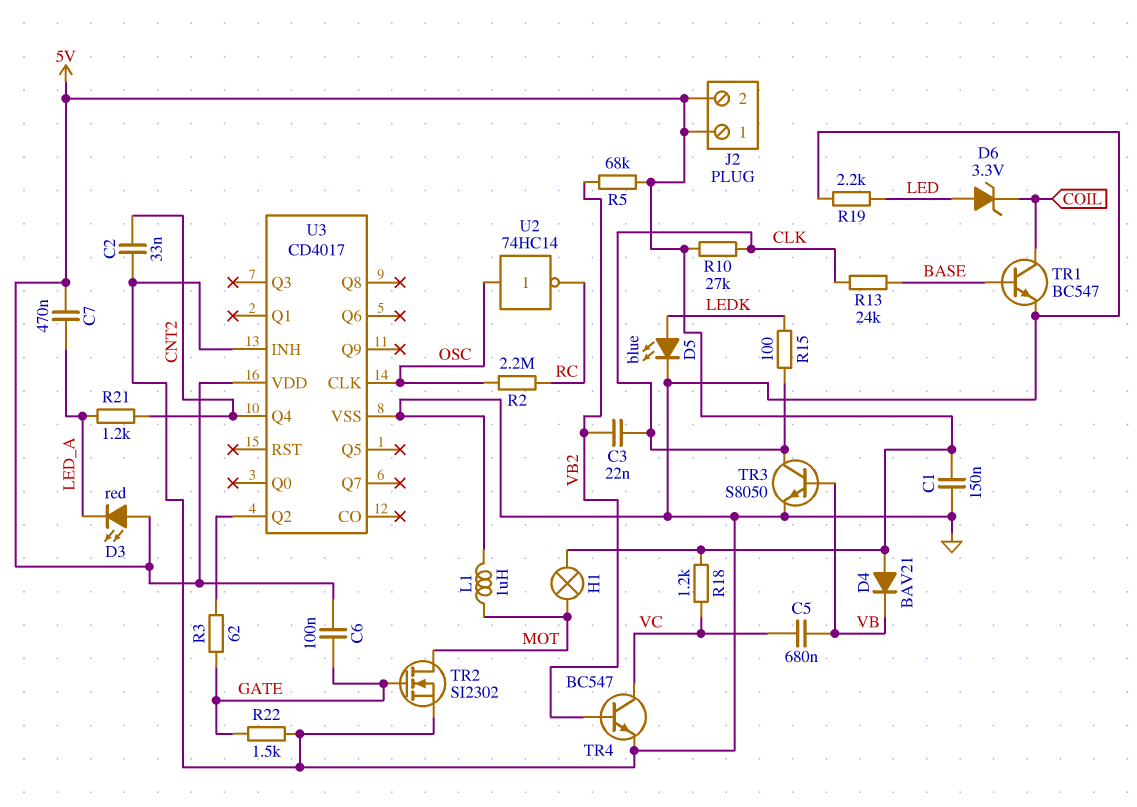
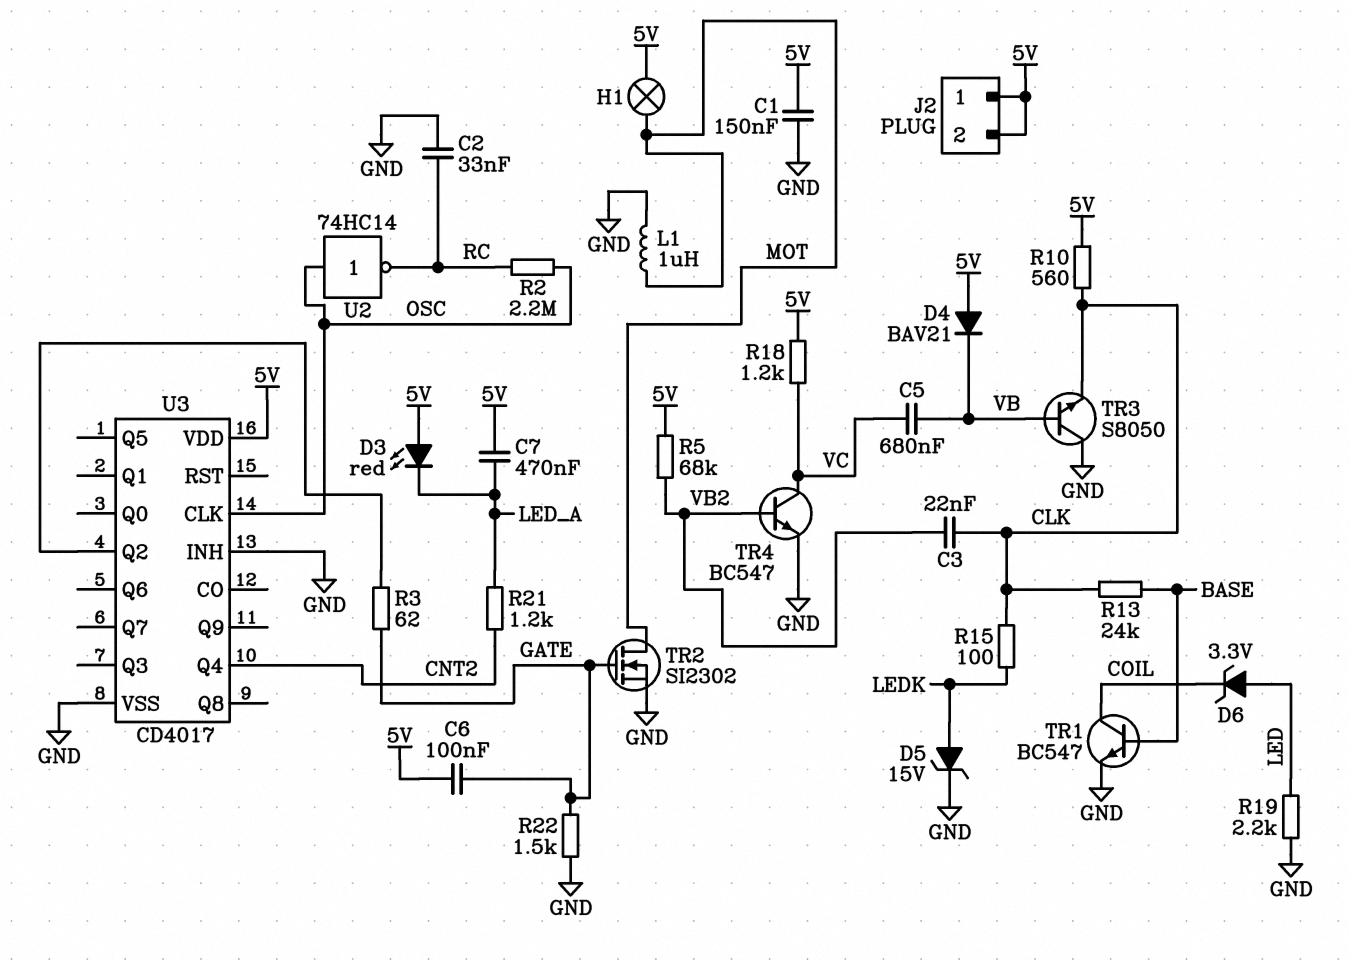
C2: 33nF (CNT2, GND) -> 33nF (GND, RC)
D5: LED blue (A LEDK, K GND) -> zener 15V (A LEDK, K GND)
R10: 27k (5V, CLK) -> 560 (5V, CLK)
TR3: NPN S8050 (B VB, C CLK, E GND) -> NPN S8050 (B VB, C GND, E CLK)

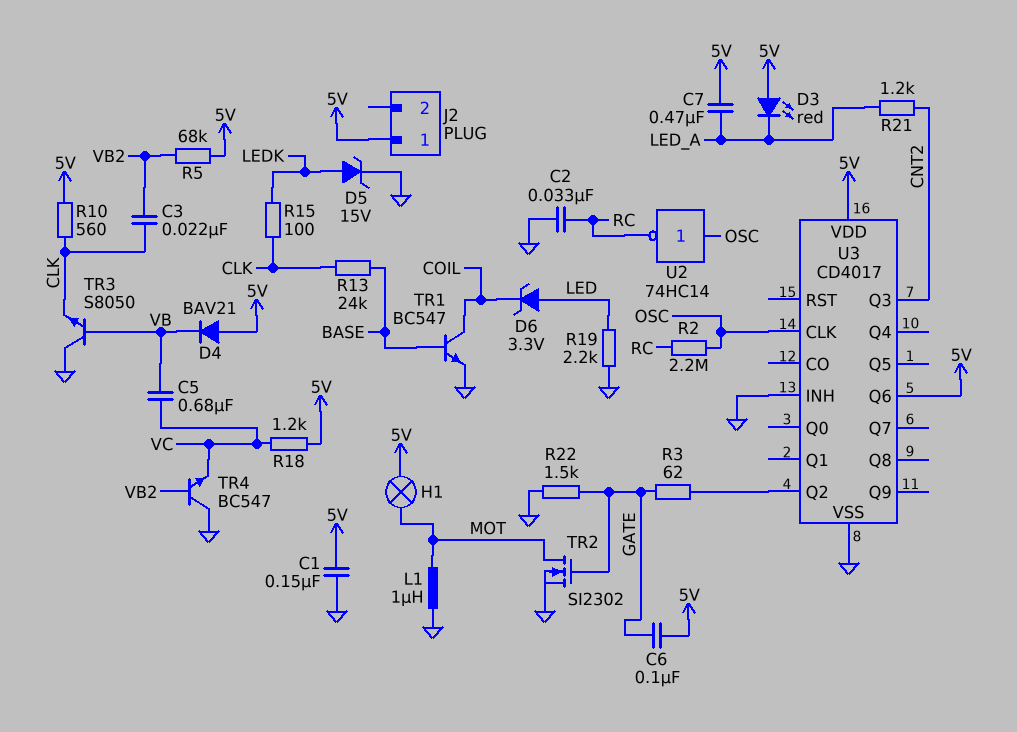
J2 pin 2: 5V -> none
TR4: NPN BC547 (B VB2, C VC, E GND) -> NPN BC547 (B VB2, C GND, E VC)
U3 pin Q3: none -> CNT2
U3 pin Q4: CNT2 -> none
U3 pin Q6: none -> 5V

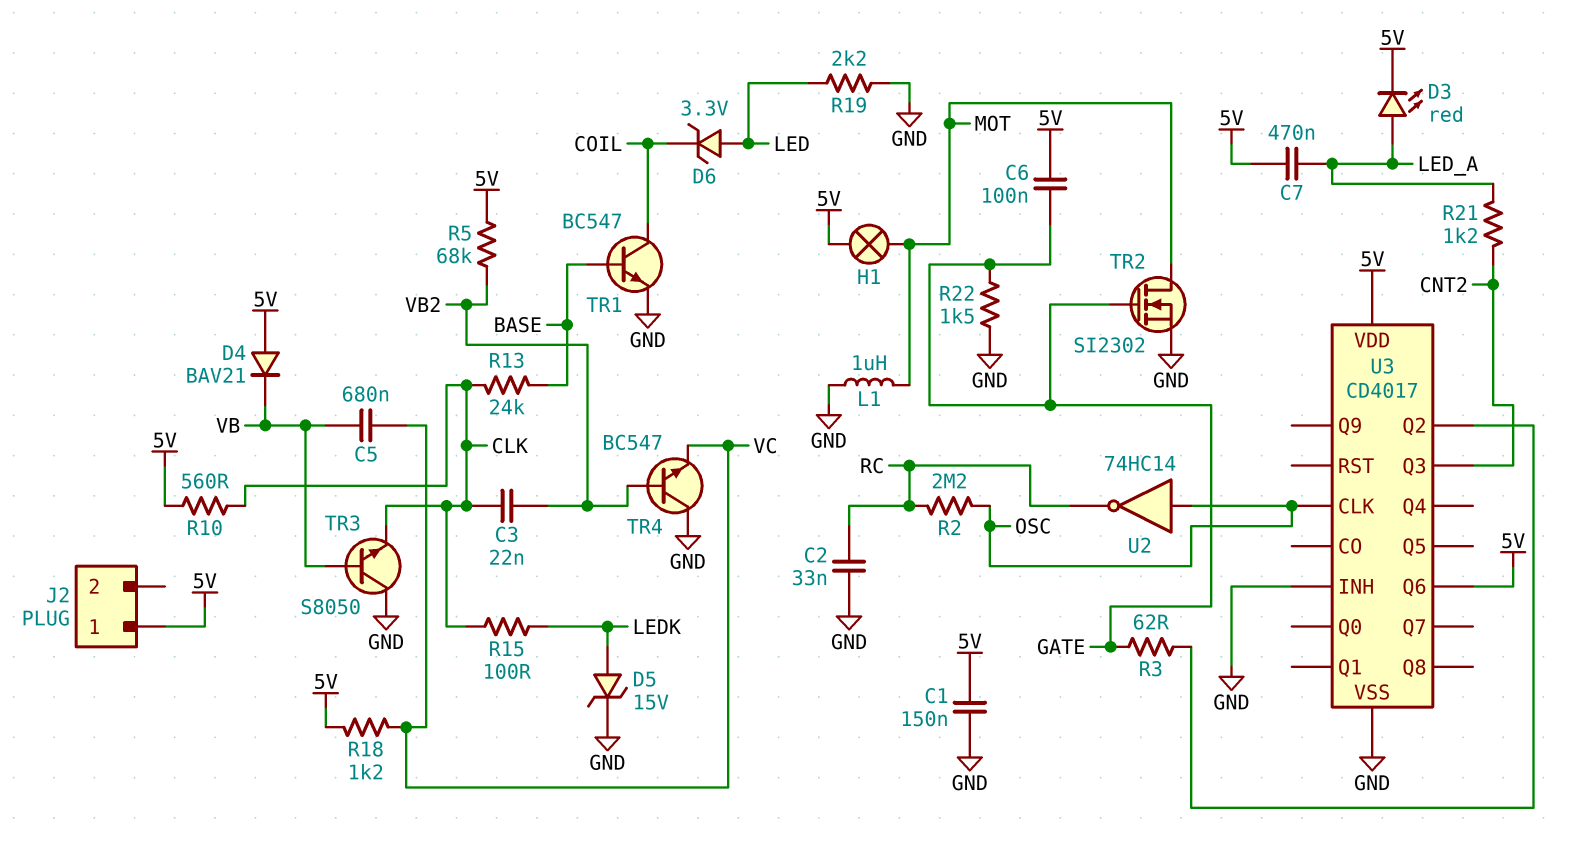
D3: LED red (A 5V, K LED_A) -> LED red (A LED_A, K 5V)

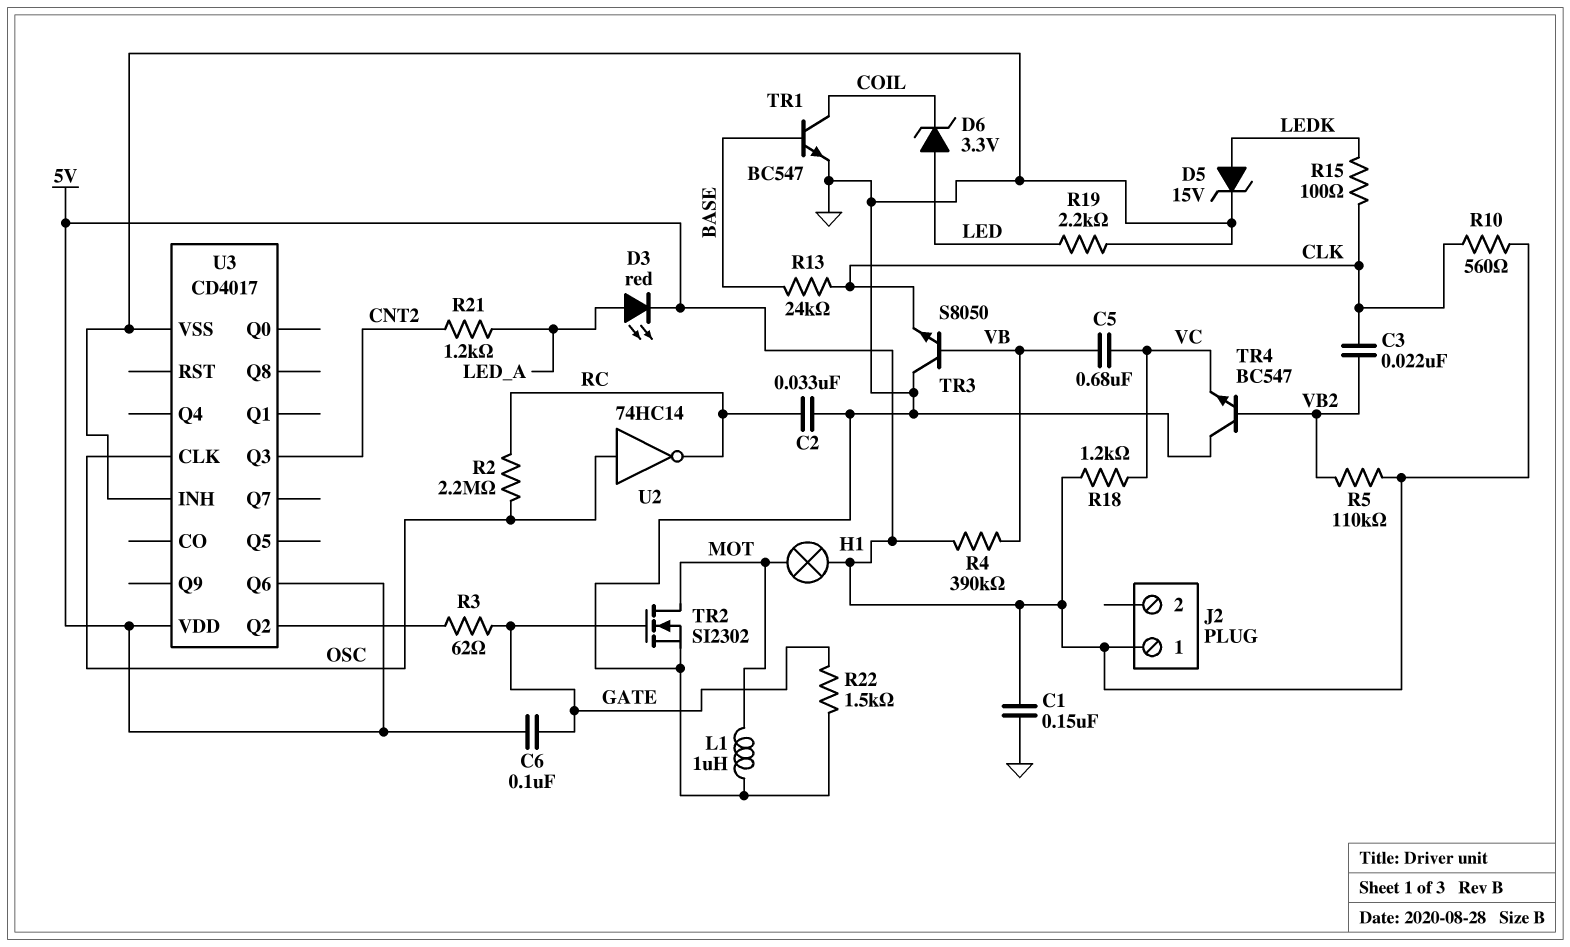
C7: 470nF (5V, LED_A) -> none
D4: diode BAV21 (A 5V, K VB) -> none
R4: none -> 390k (5V, VB)
R5: 68k (5V, VB2) -> 110k (5V, VB2)

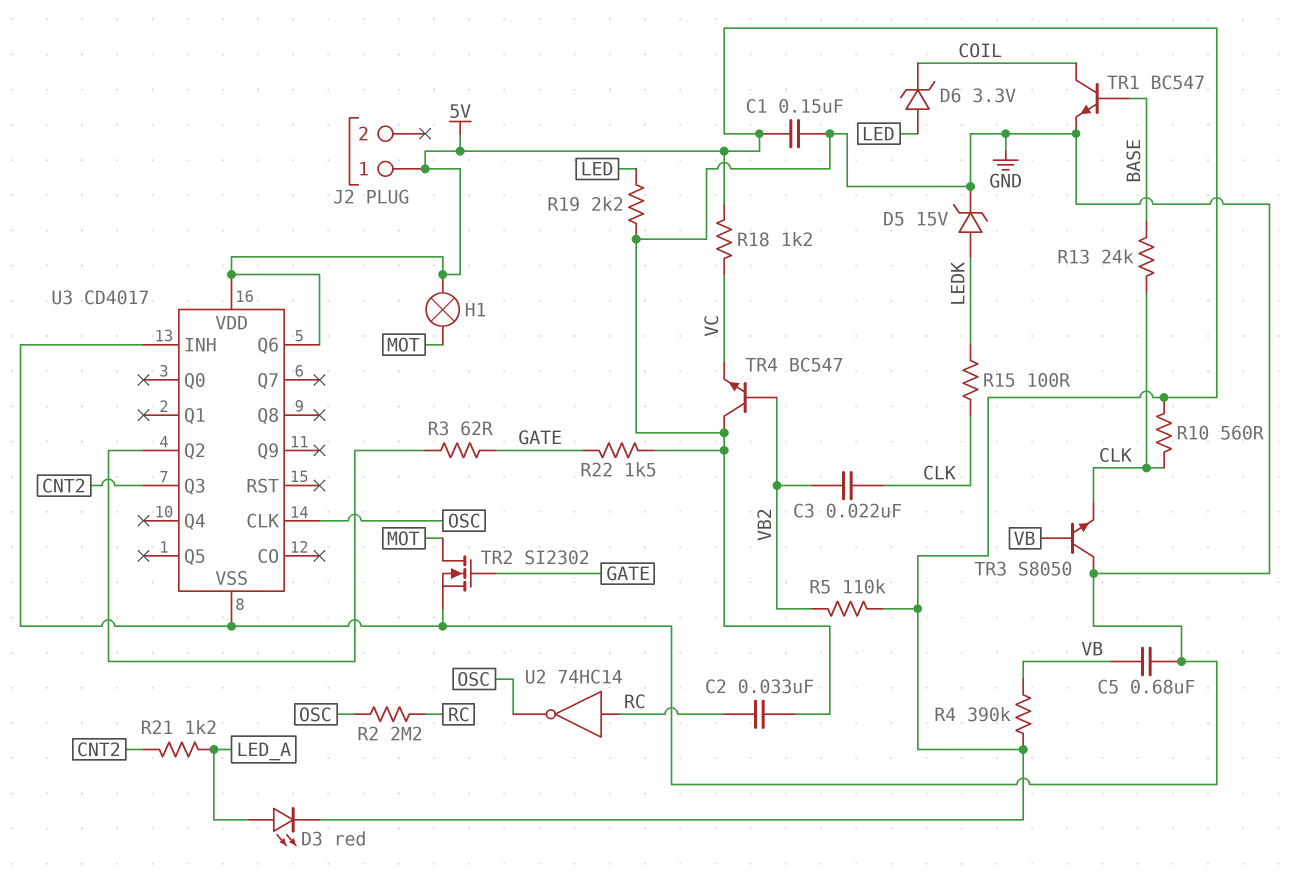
C5: 680nF (VB, VC) -> 680nF (GND, VB)
C6: 100nF (5V, GATE) -> none
L1: 1uH (GND, MOT) -> none
U2: NOT 74HC14 (in OSC, out RC) -> NOT 74HC14 (in RC, out OSC)

